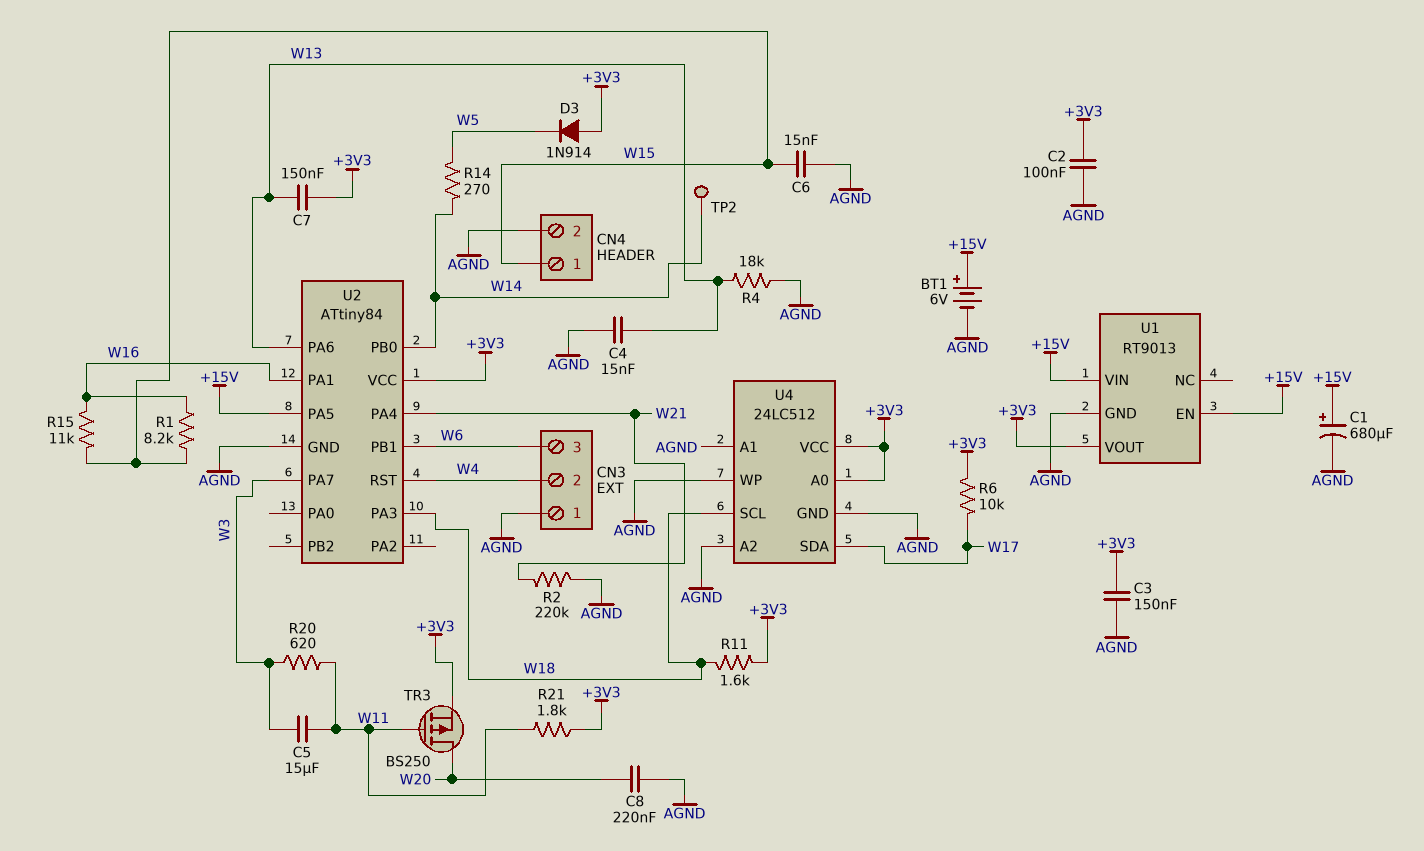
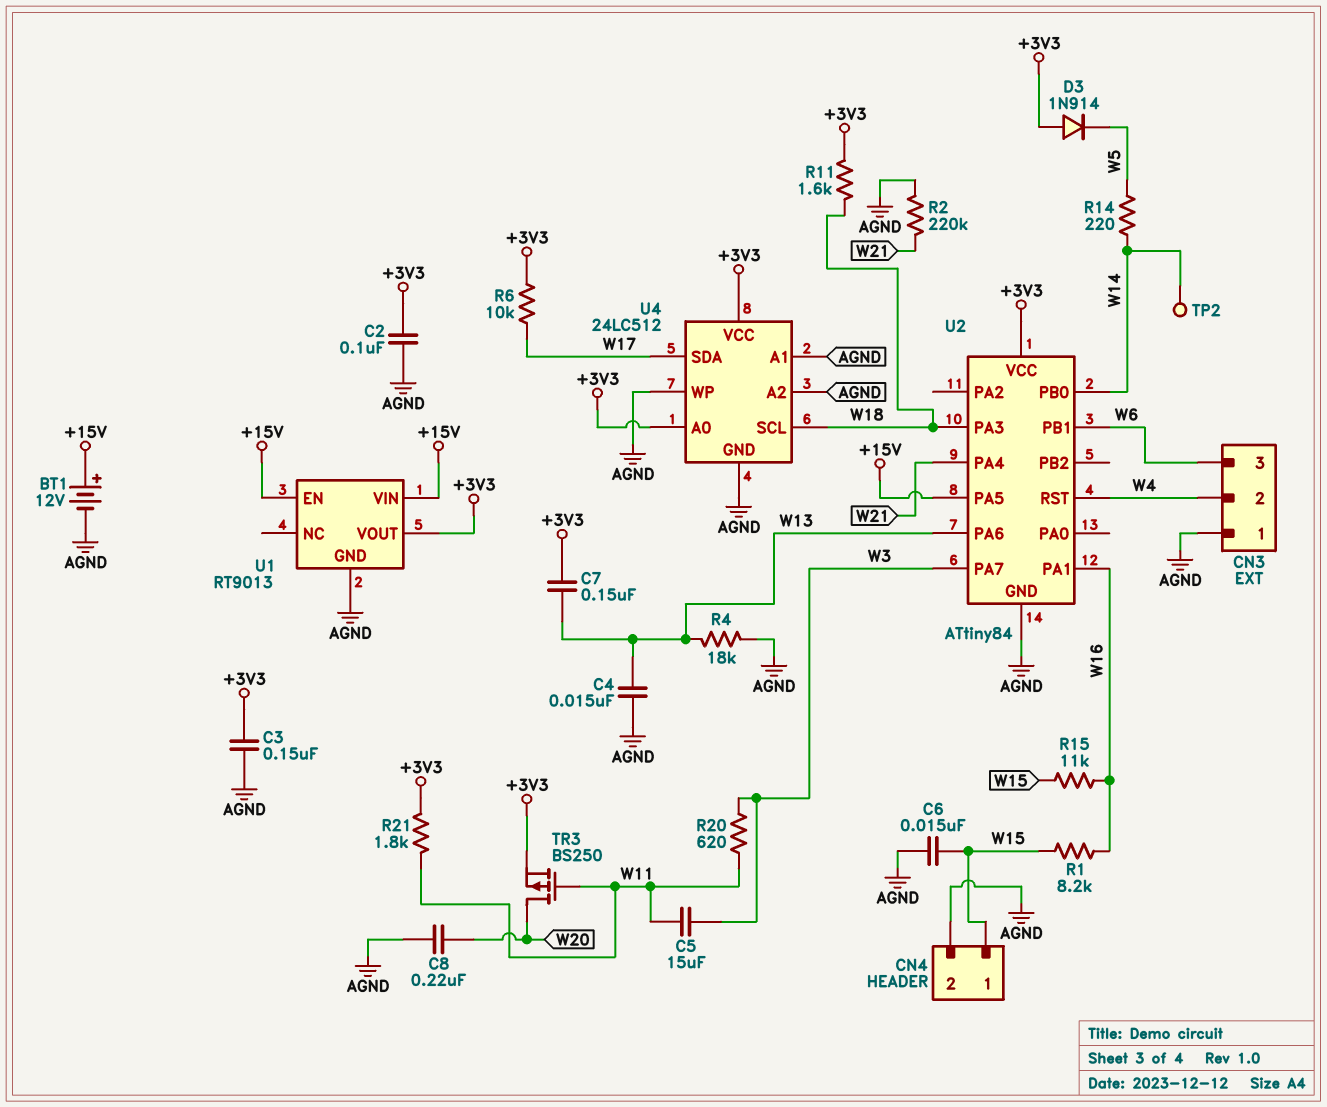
BT1: 6V (plus +15V, minus AGND) -> 12V (plus +15V, minus AGND)
C1: 680uF (plus +15V, minus AGND) -> none
R14: 270 (W5, W14) -> 220 (W5, W14)

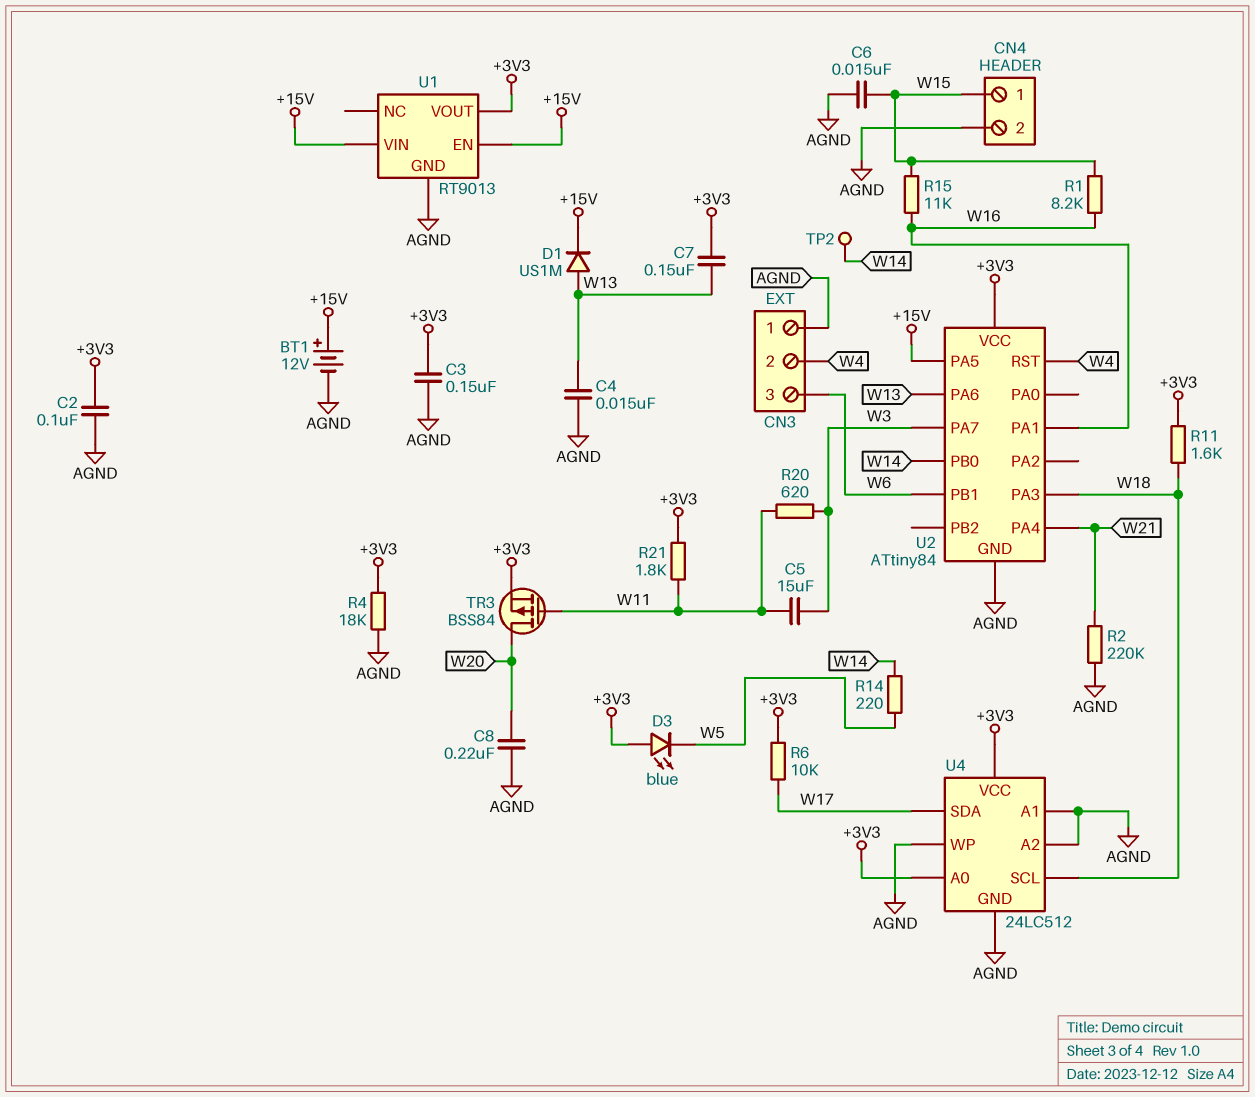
D1: none -> diode US1M (A W13, K +15V)
D3: diode 1N914 (A +3V3, K W5) -> LED blue (A +3V3, K W5)
R4: 18k (AGND, W13) -> 18k (+3V3, AGND)
TR3: PMOS BS250 (G W11, D W20, S +3V3) -> PMOS BSS84 (G W11, D W20, S +3V3)

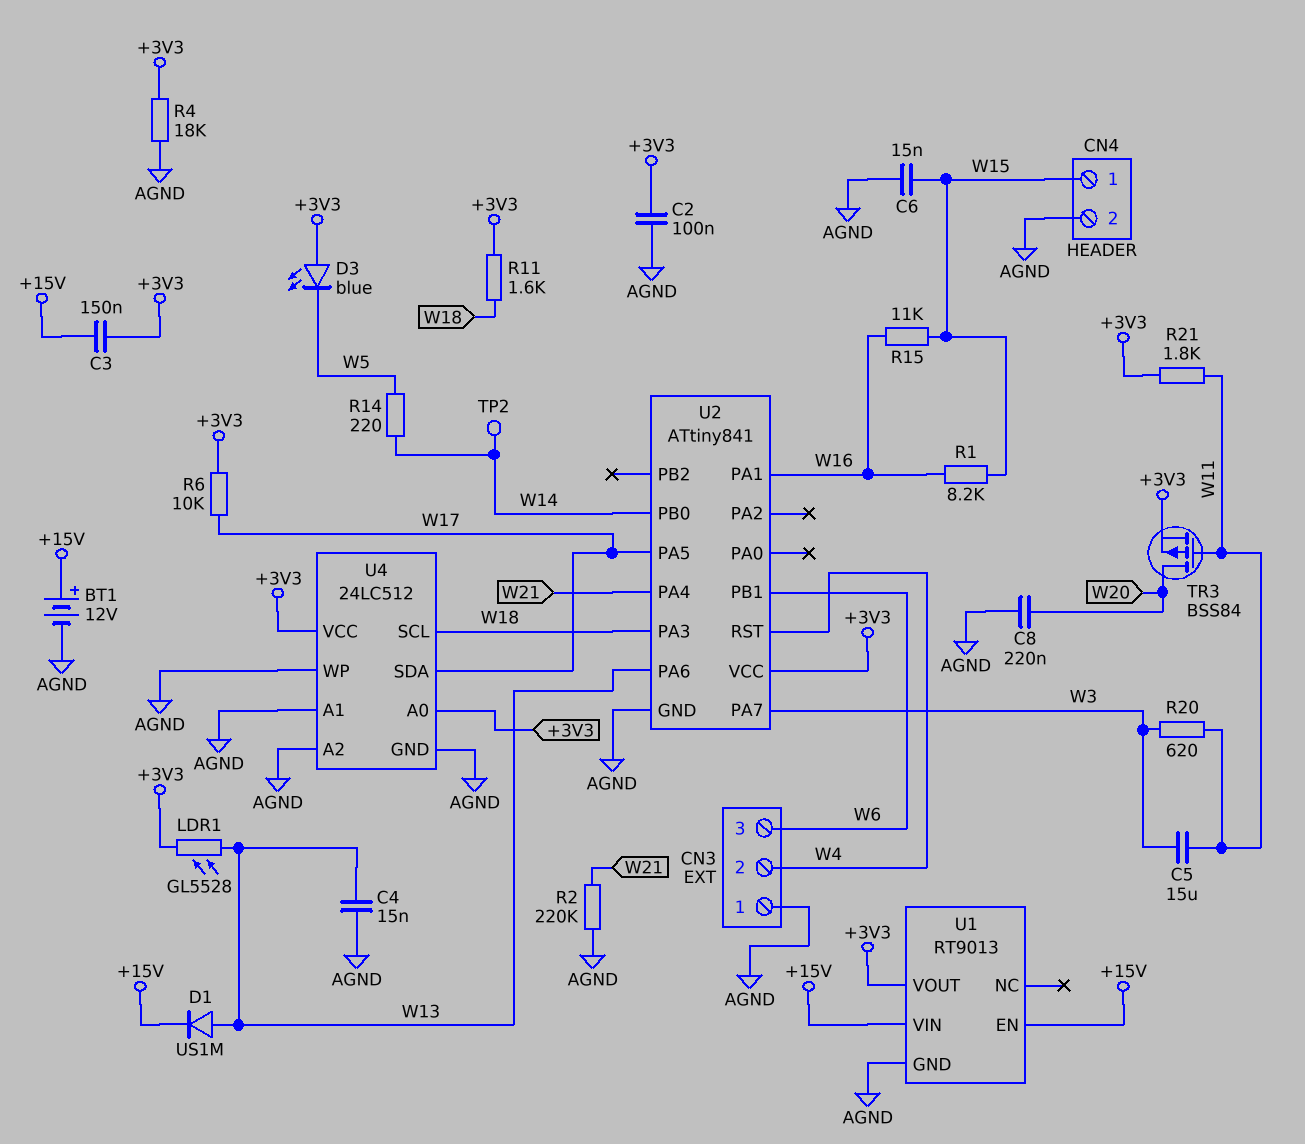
C3: 150nF (+3V3, AGND) -> 150nF (+3V3, +15V)
C7: 150nF (+3V3, W13) -> none
LDR1: none -> GL5528 (+3V3, W13)
U2: ATtiny84 -> ATtiny841
U2 pin PA5: +15V -> W17

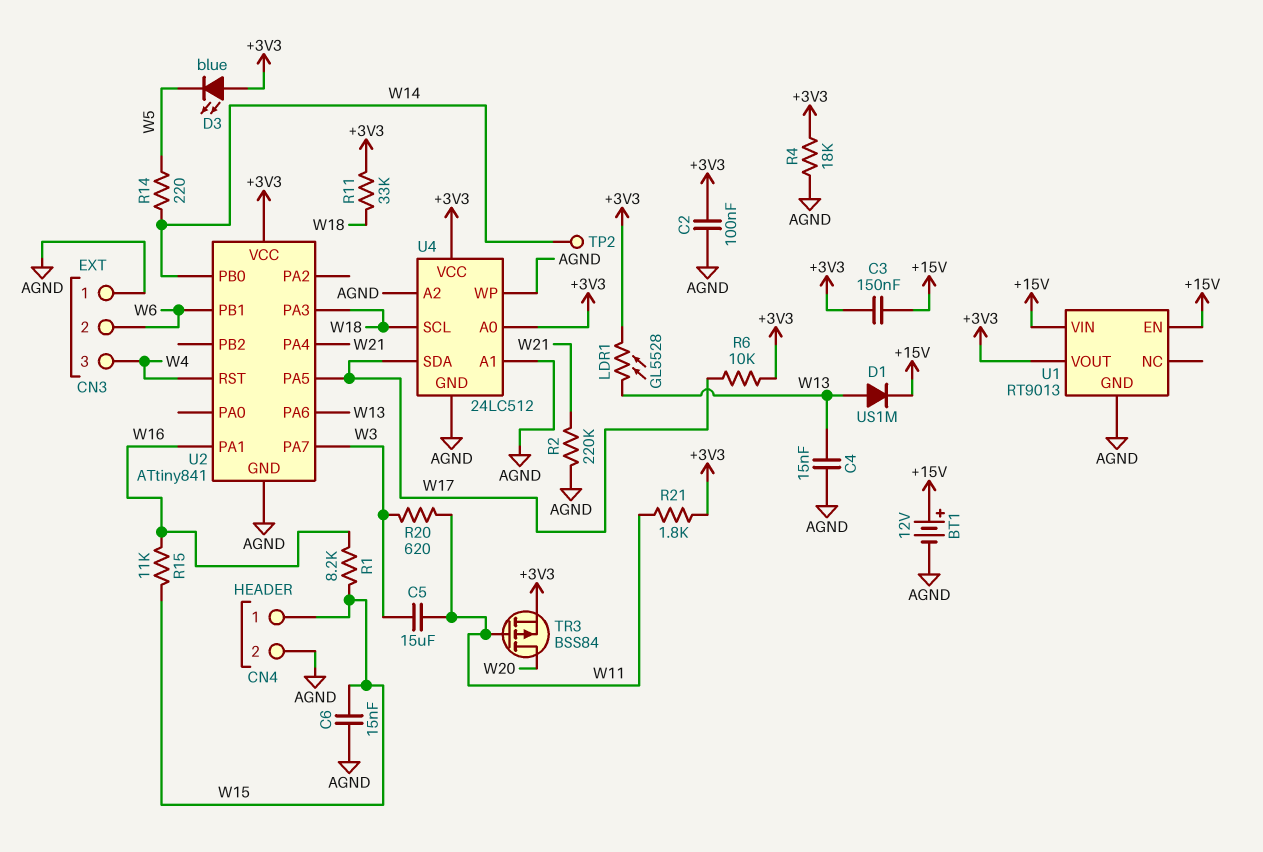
C8: 220nF (AGND, W20) -> none
CN3 pin 2: W4 -> W6
CN3 pin 3: W6 -> W4
R11: 1.6k (+3V3, W18) -> 33k (+3V3, W18)

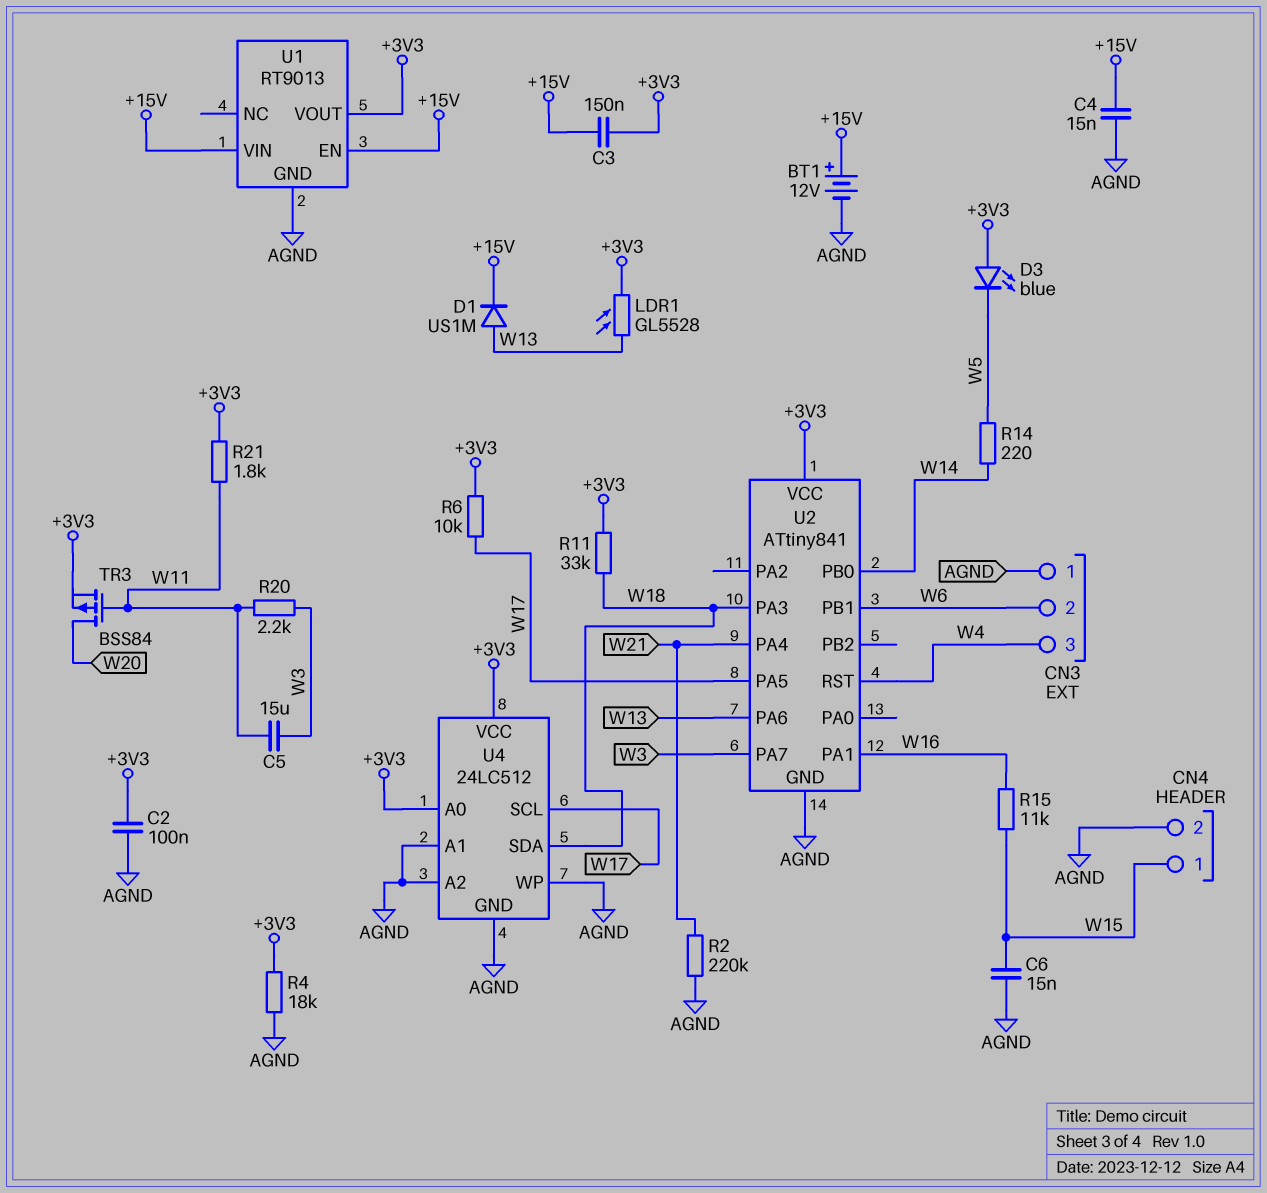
C4: 15nF (AGND, W13) -> 15nF (+15V, AGND)
R1: 8.2k (W15, W16) -> none
R20: 620 (W3, W11) -> 2.2k (W3, W11)
TP2: test point (W14) -> none
U4 pin SCL: W18 -> W17
U4 pin SDA: W17 -> W18

